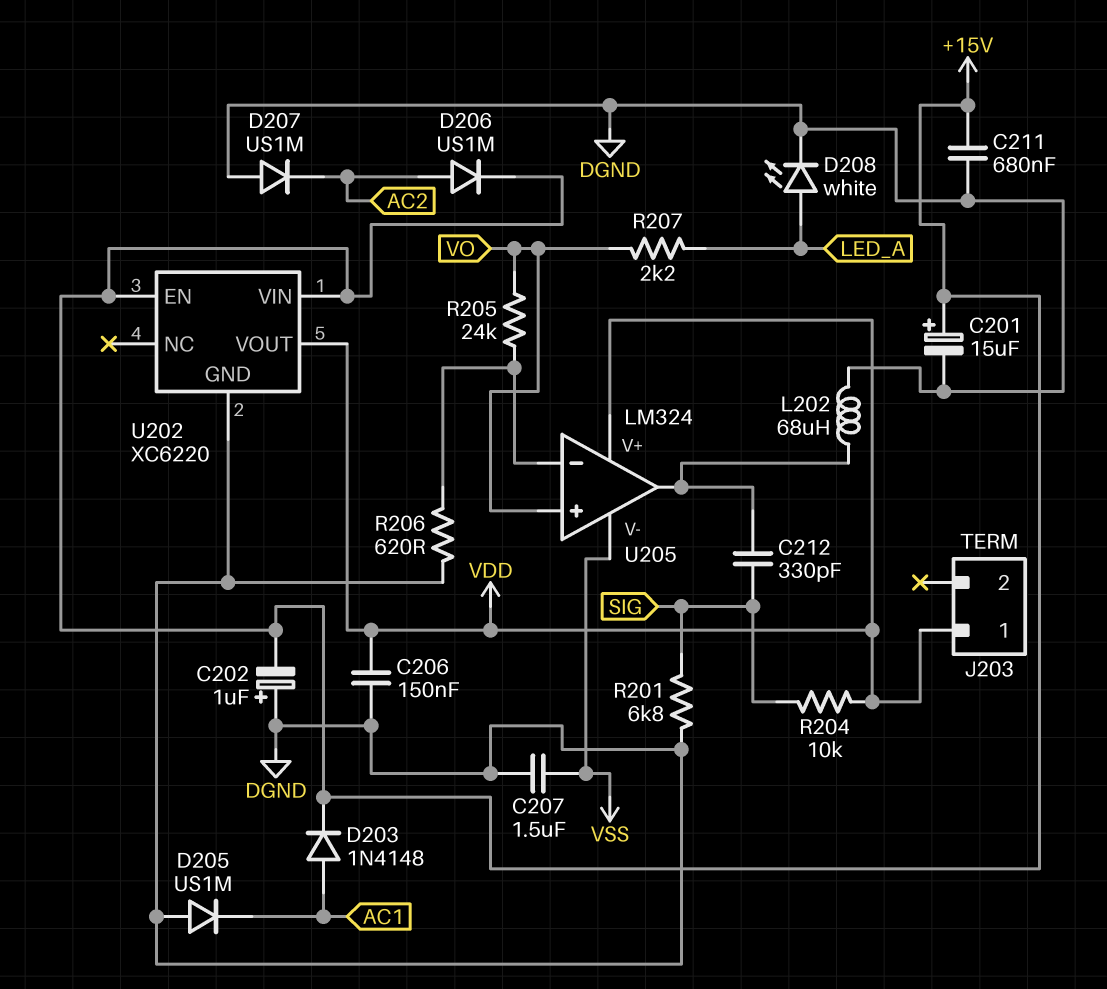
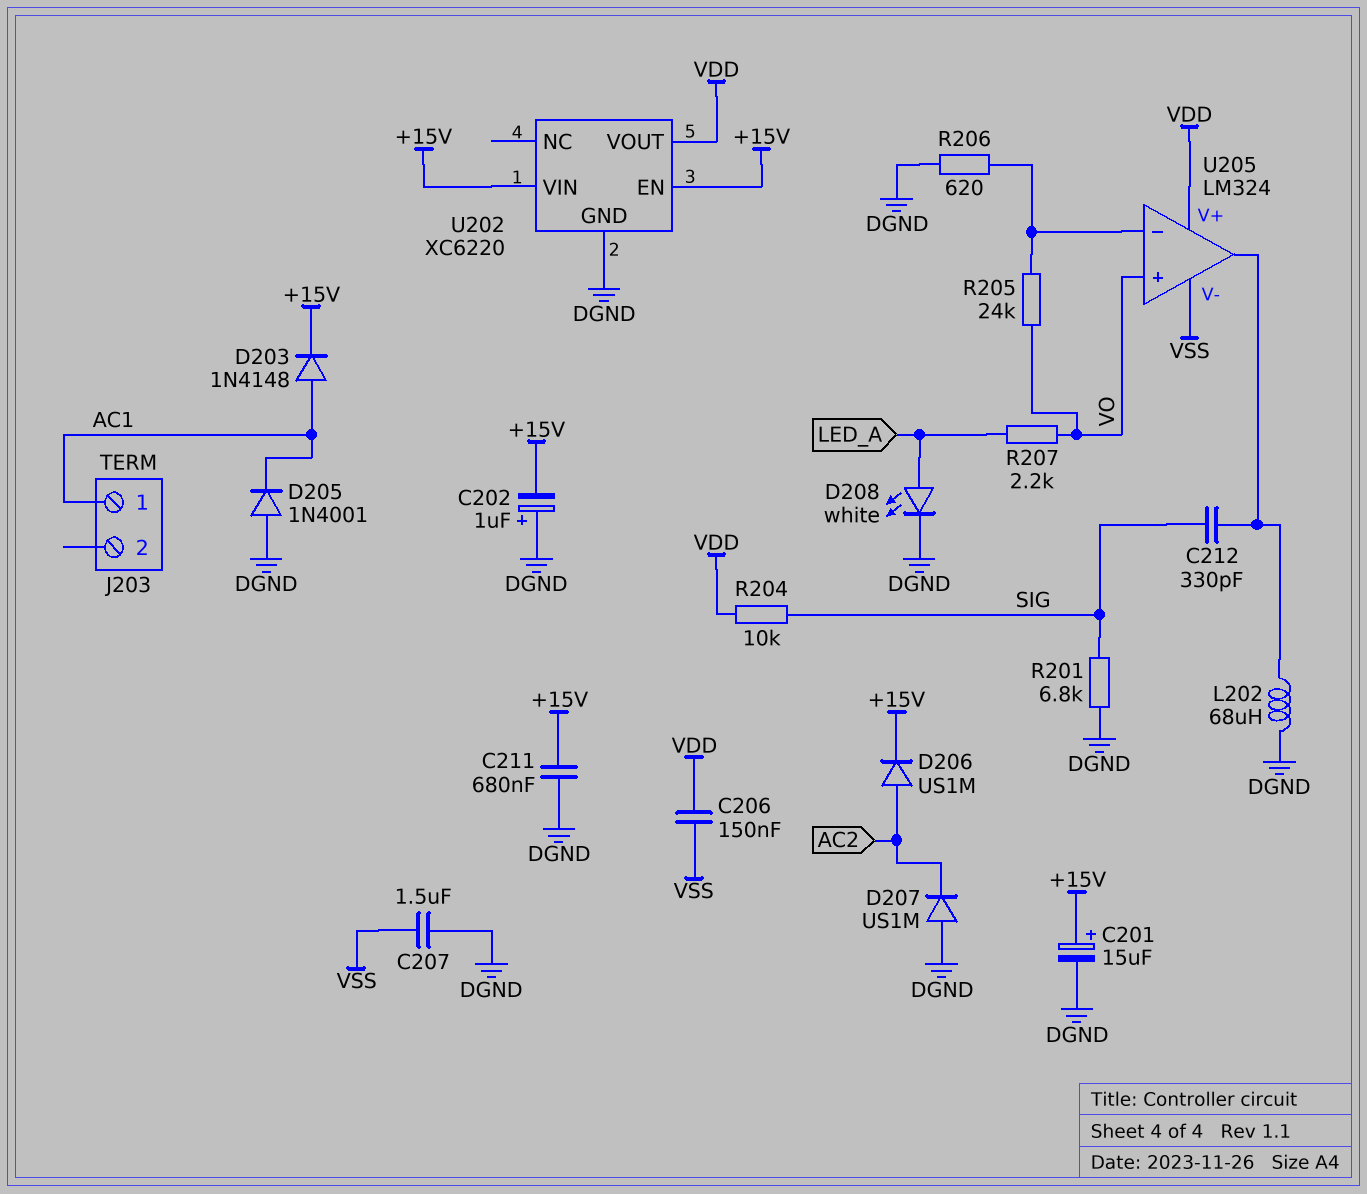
C206: 150nF (DGND, VDD) -> 150nF (VDD, VSS)
D205: diode US1M (A DGND, K AC1) -> diode 1N4001 (A DGND, K AC1)
J203 pin 1: VDD -> AC1

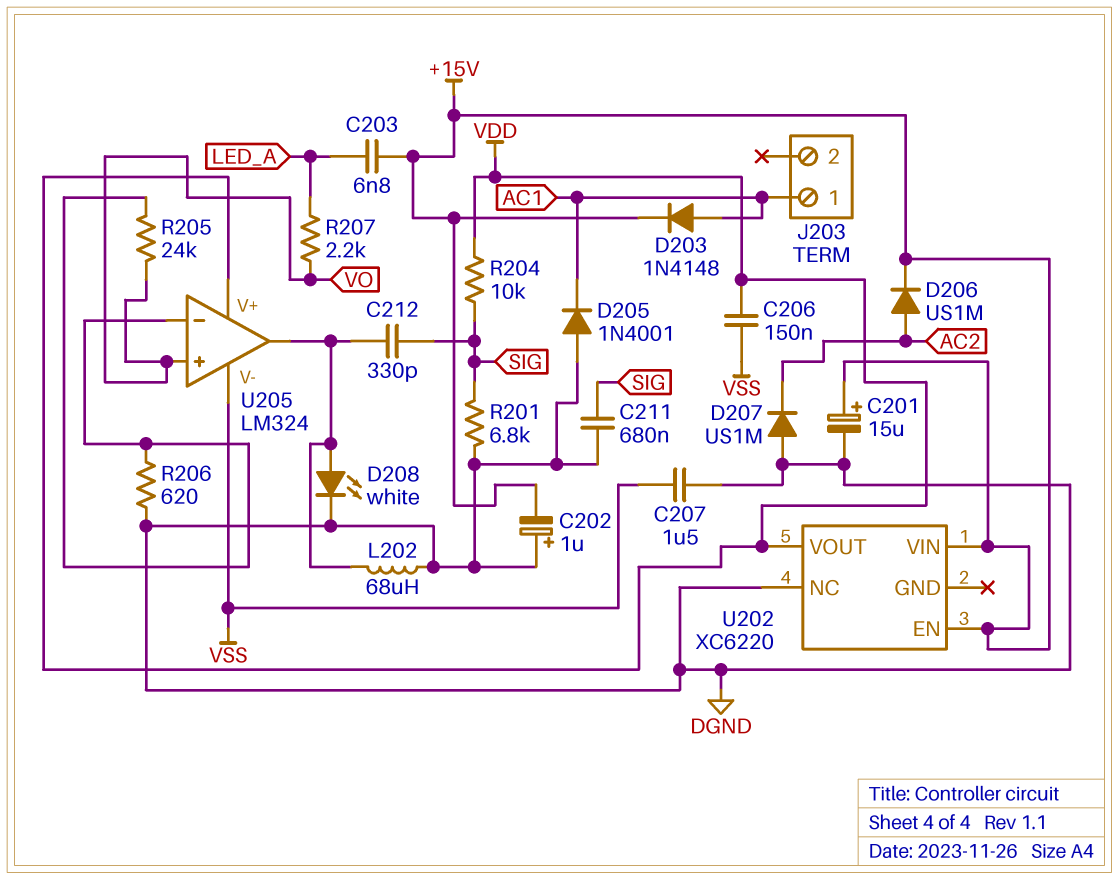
C203: none -> 6.8nF (+15V, LED_A)
C211: 680nF (+15V, DGND) -> 680nF (DGND, SIG)
D208: LED white (A LED_A, K DGND) -> LED white (A U205/out, K DGND)
U202 pin GND: DGND -> none
U202 pin NC: none -> DGND

